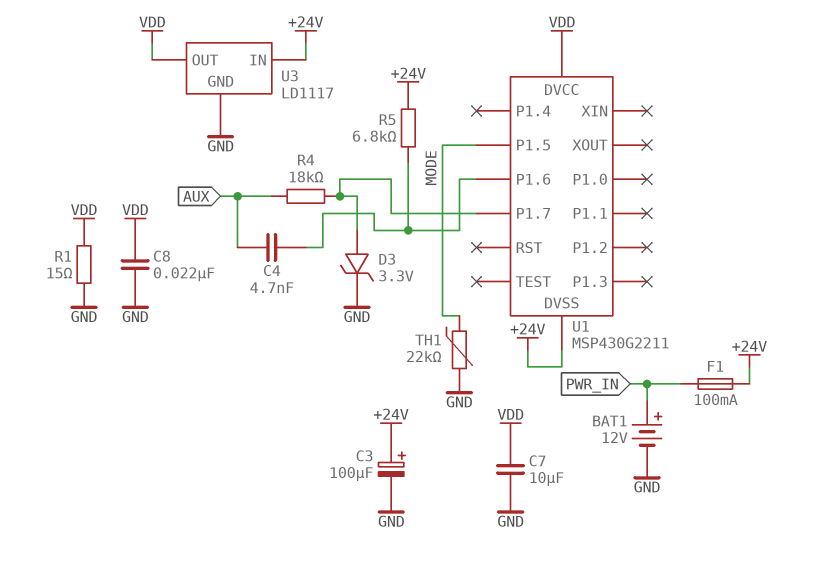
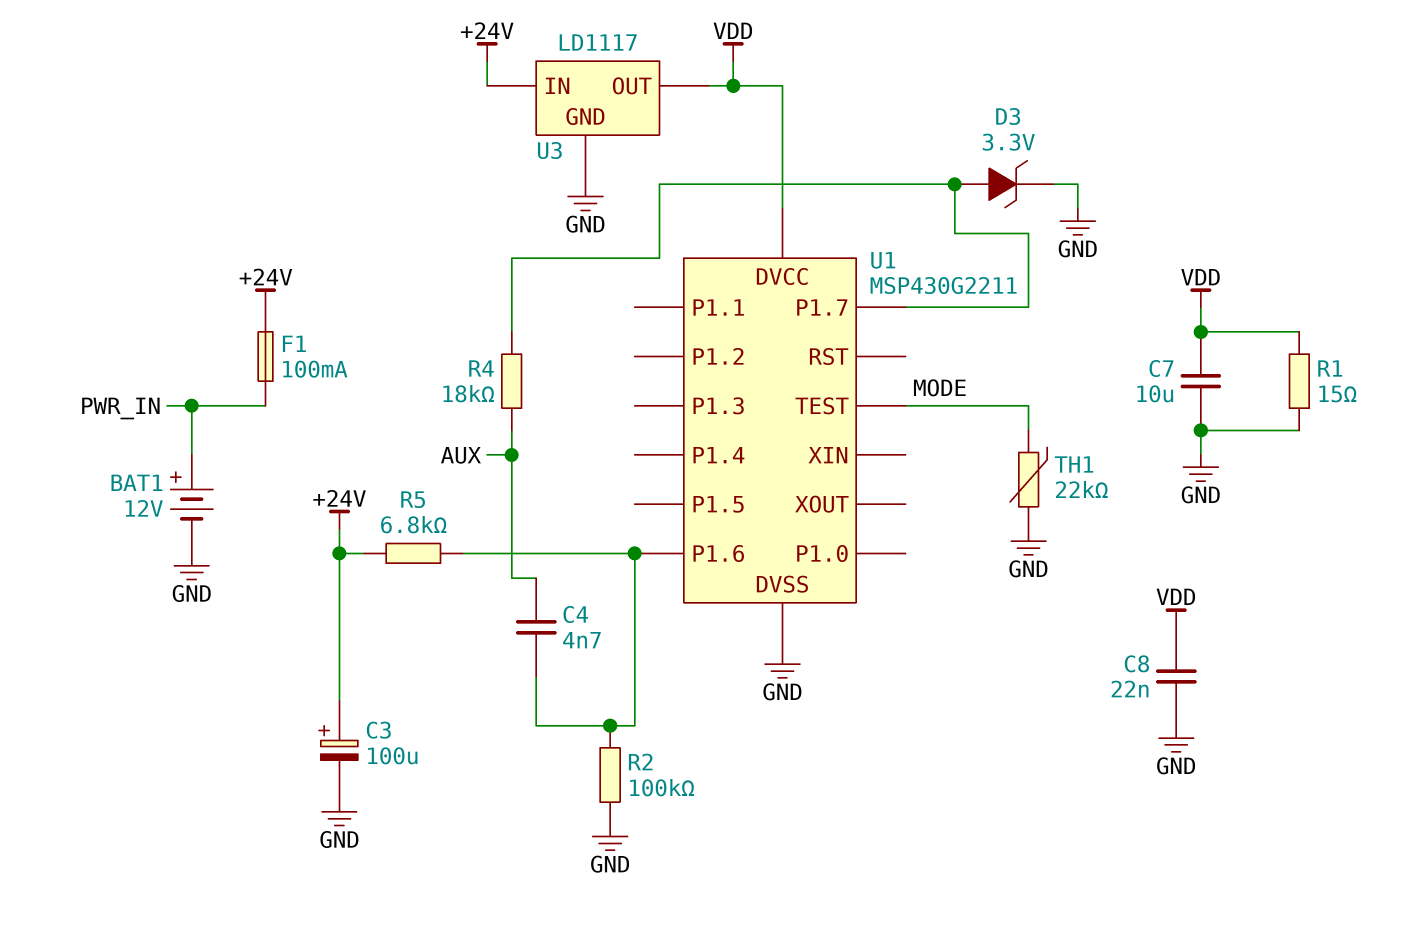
R2: none -> 100k (GND, U1/P1.6)
U1 pin DVSS: +24V -> GND
U1 pin P1.5: MODE -> none
U1 pin TEST: none -> MODE

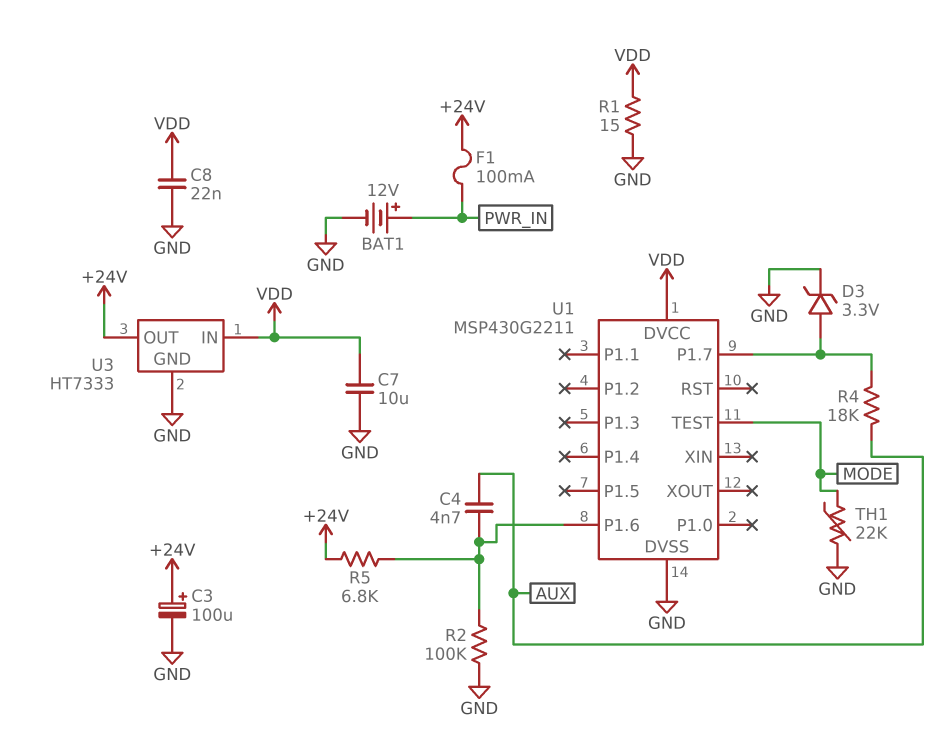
U3: LD1117 -> HT7333
U3 pin IN: +24V -> VDD
U3 pin OUT: VDD -> +24V

